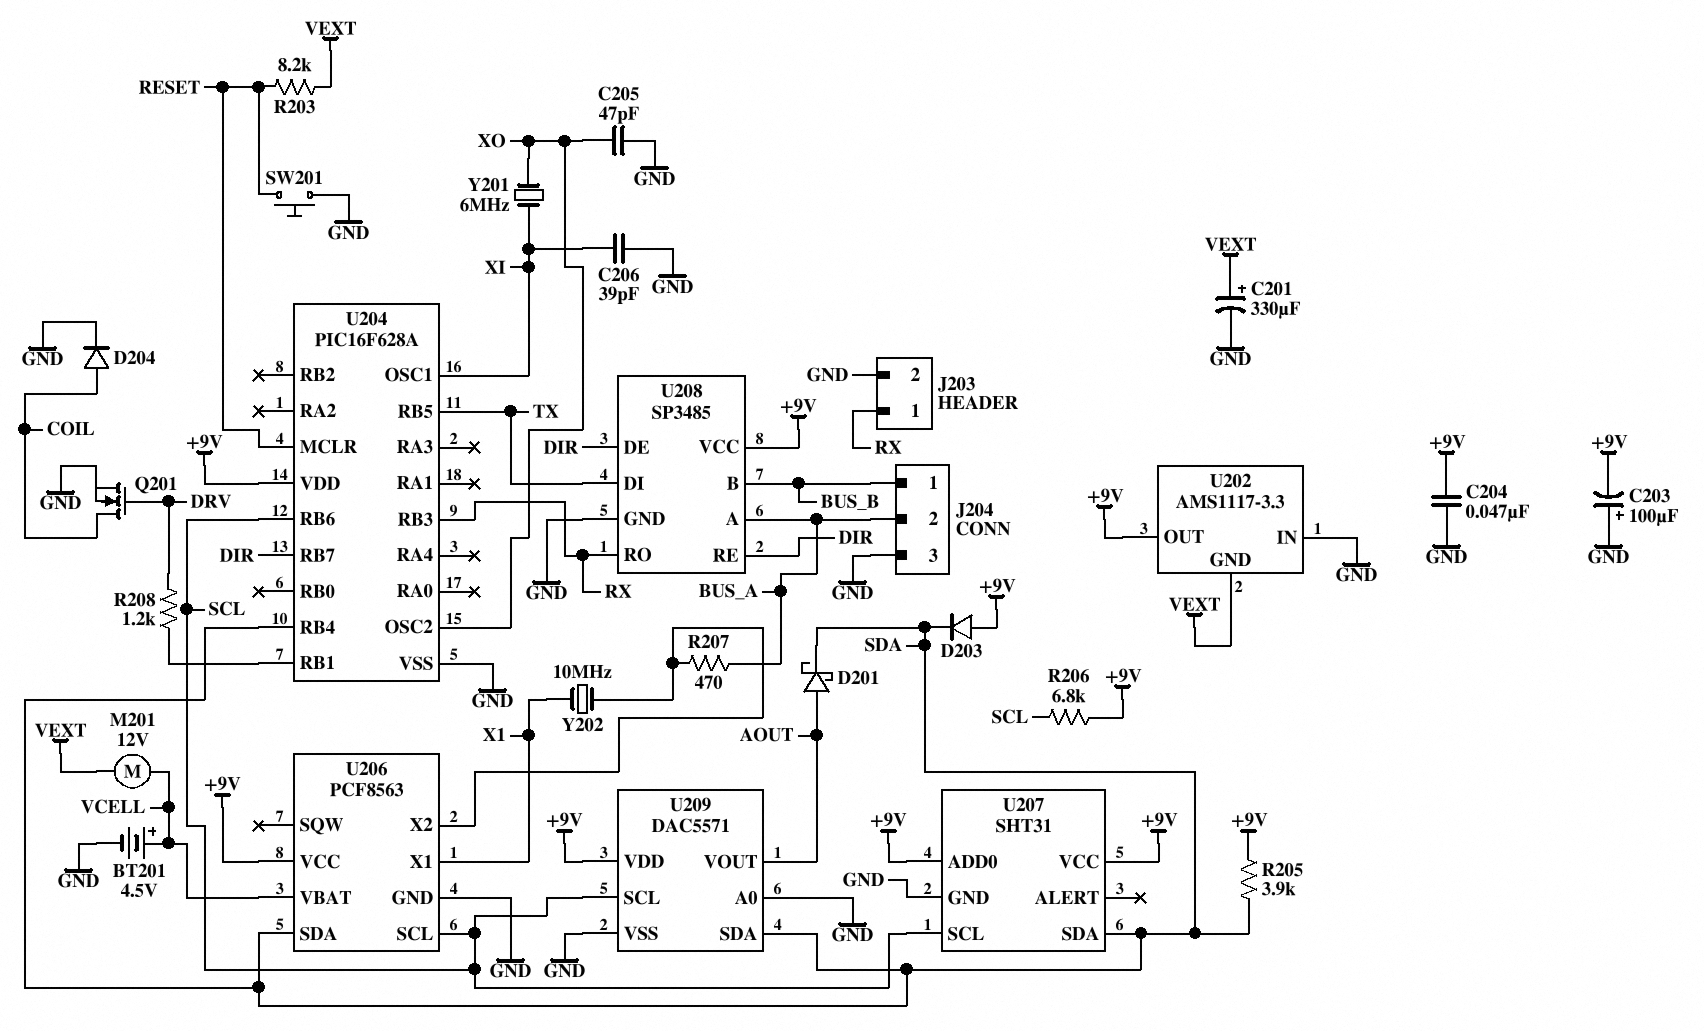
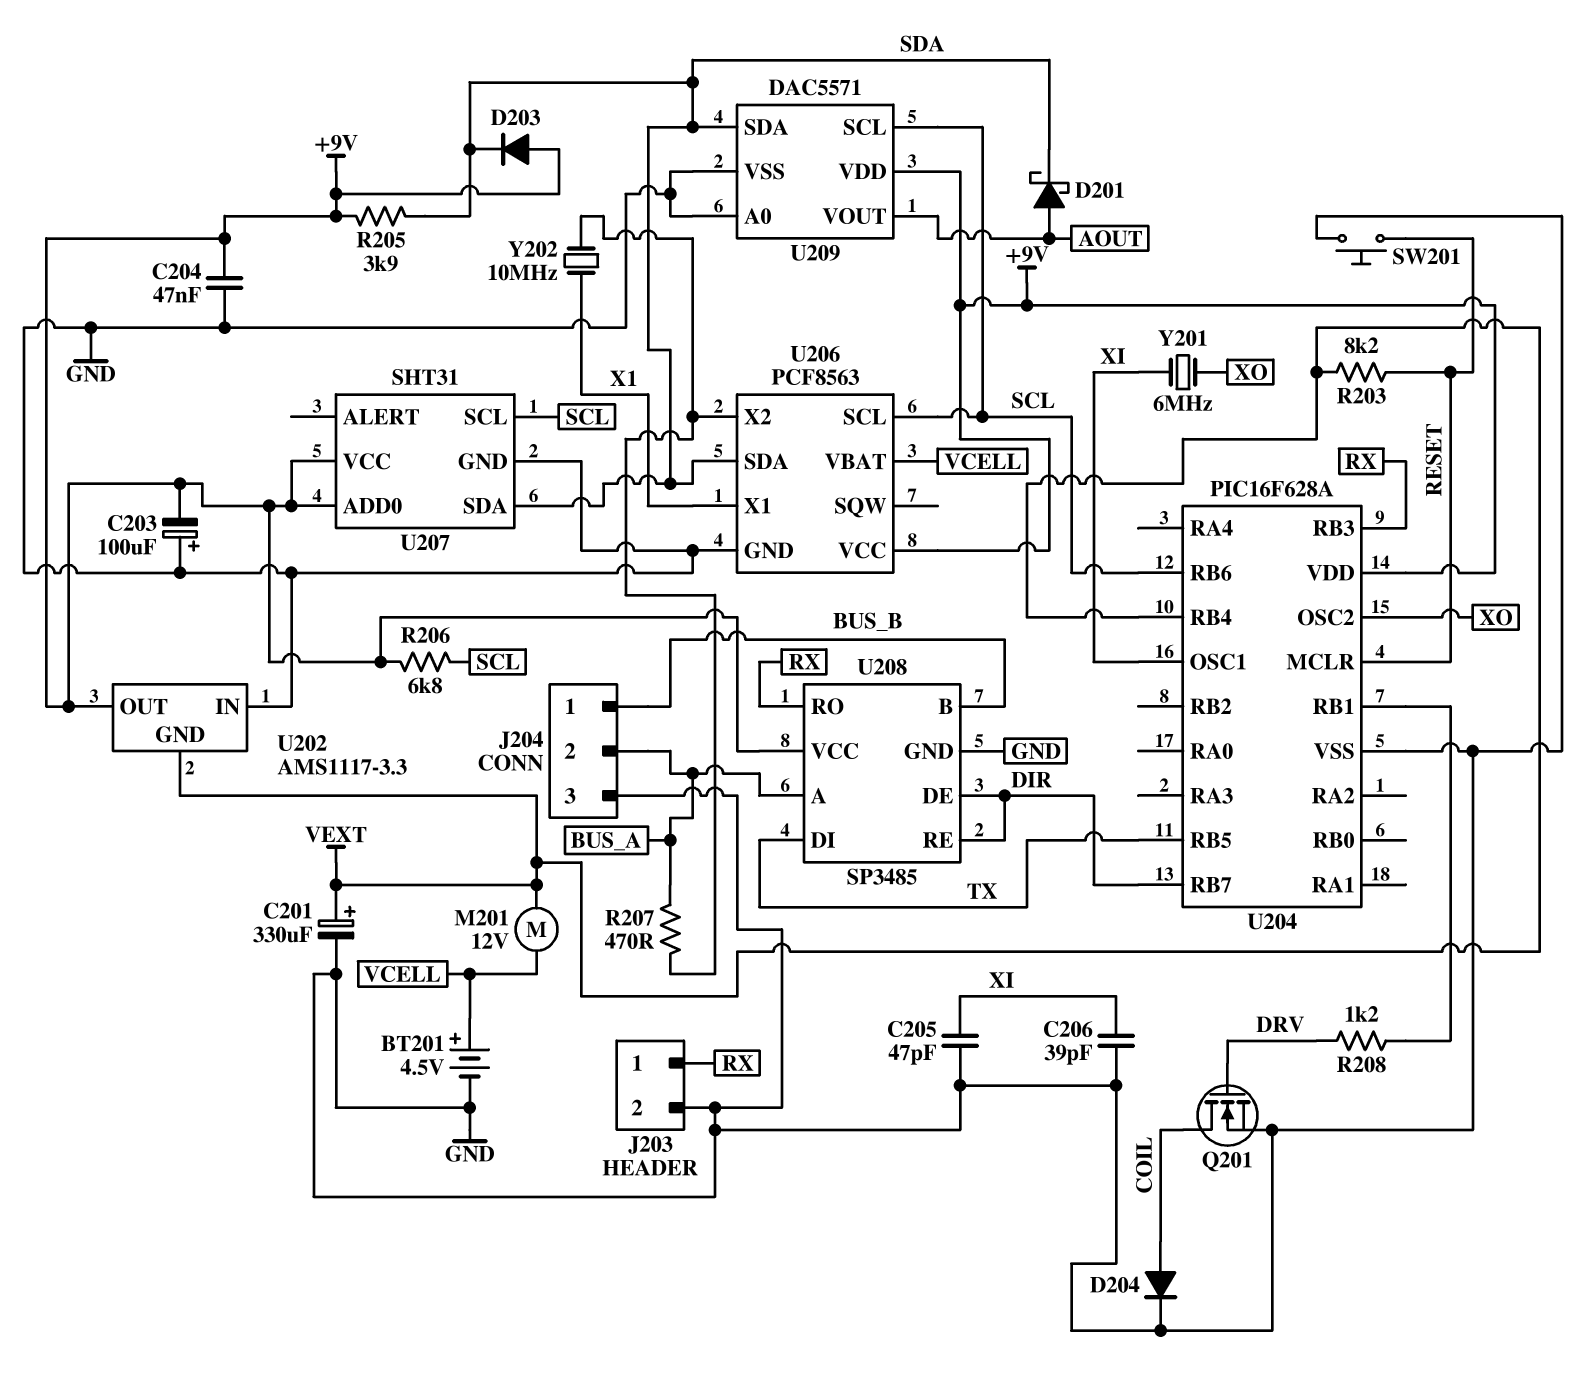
C205: 47pF (GND, XO) -> 47pF (GND, XI)
U204 pin RB4: SDA -> VEXT

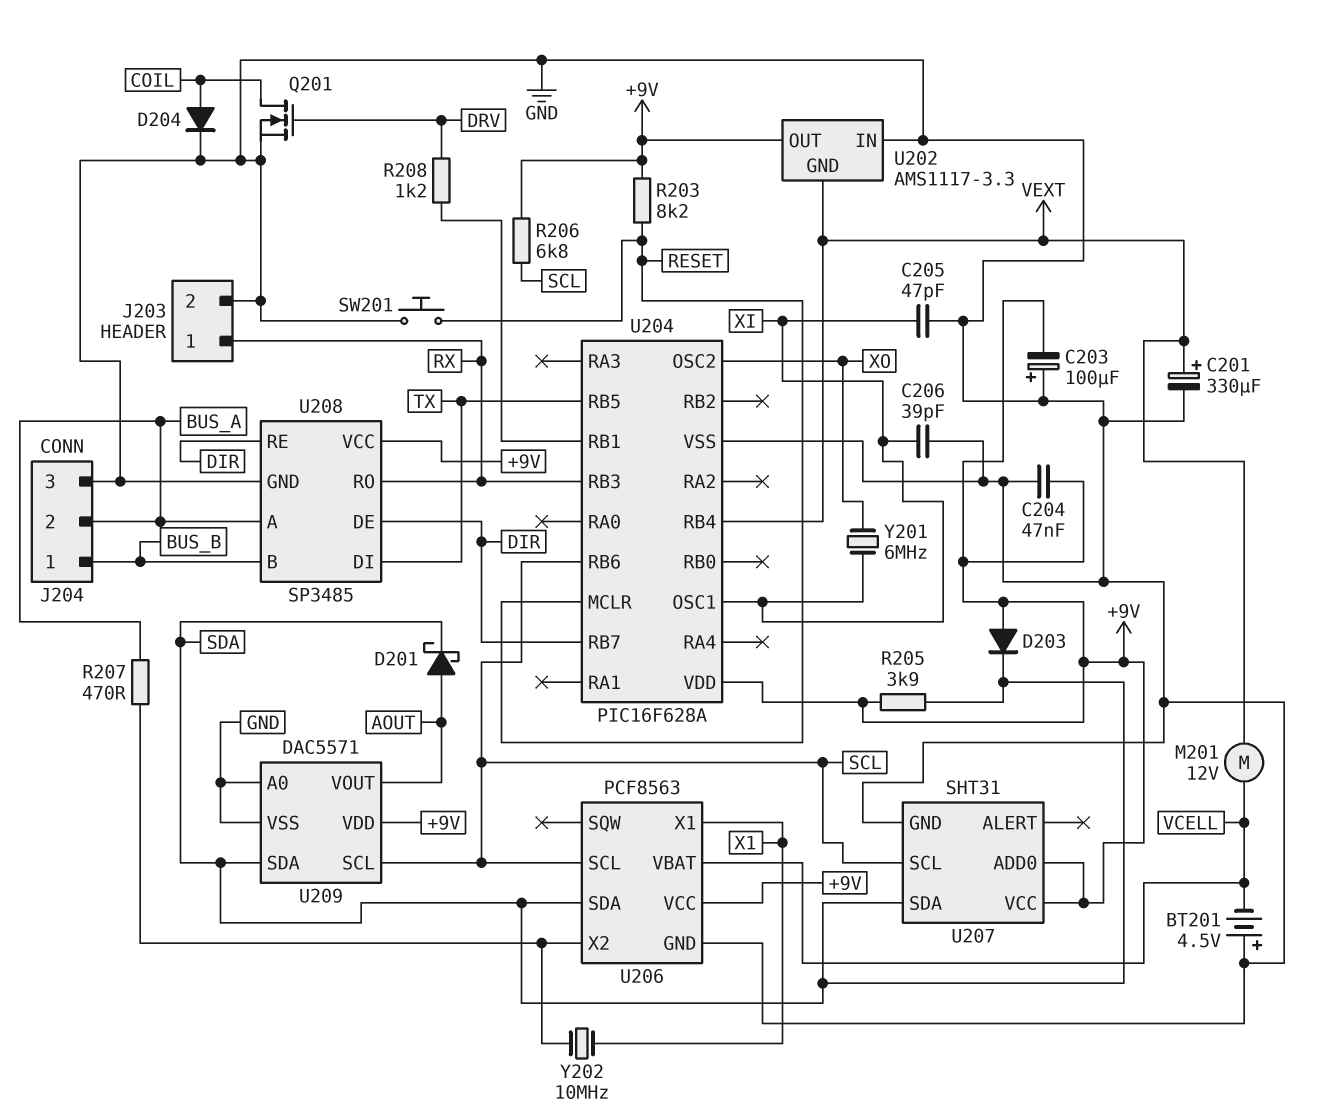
BT201: 4.5V (plus VCELL, minus GND) -> 4.5V (plus GND, minus VCELL)
R203: 8.2k (RESET, VEXT) -> 8.2k (+9V, RESET)

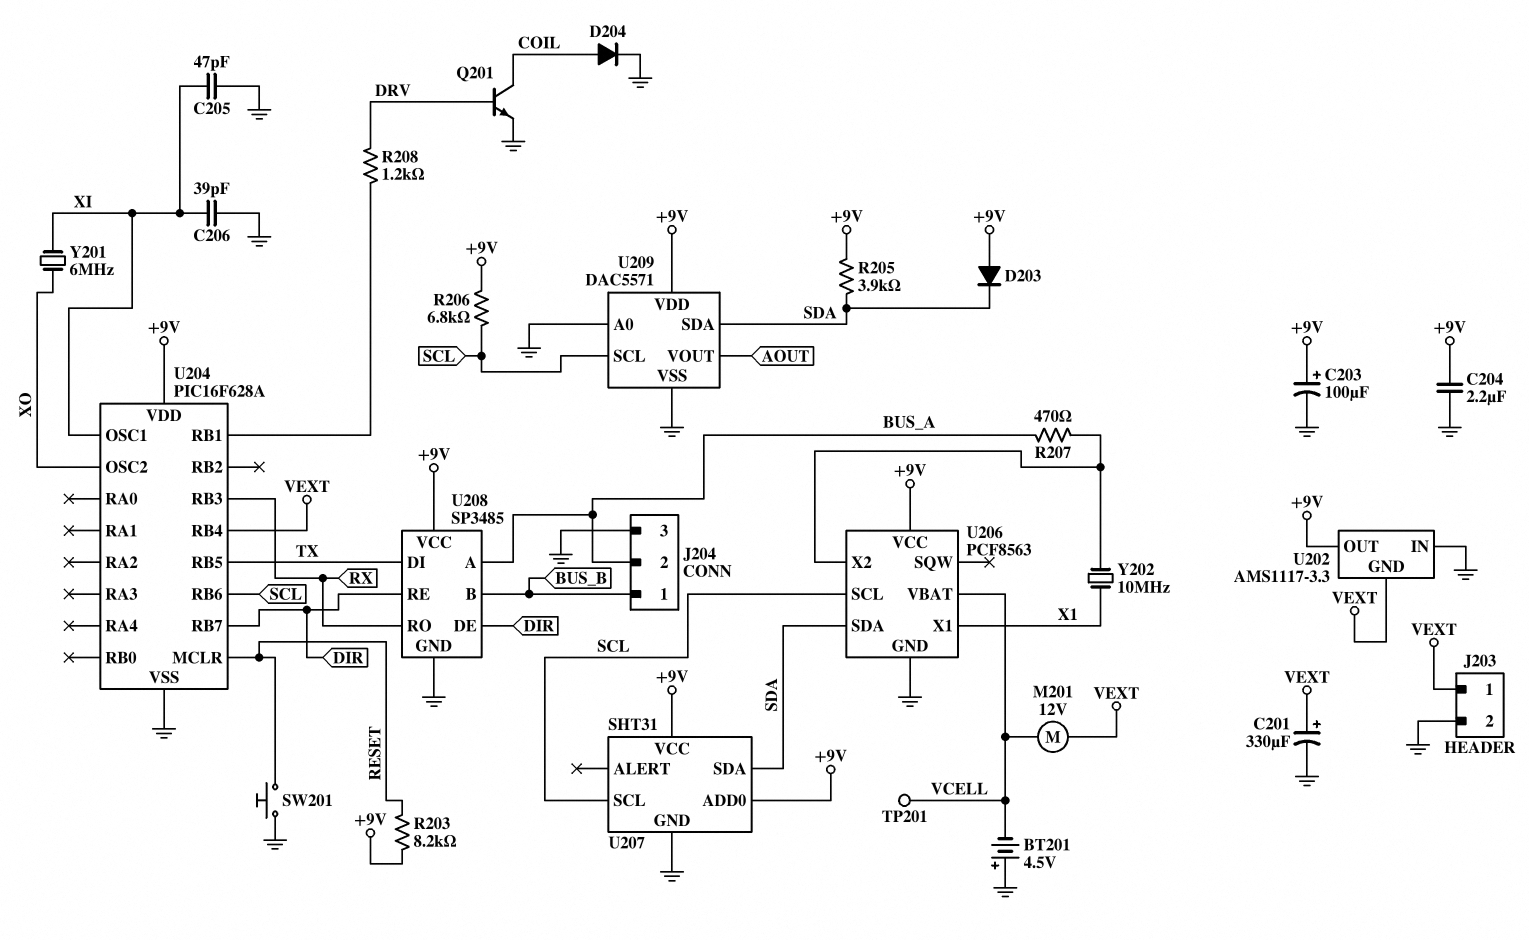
C203: 100uF (plus GND, minus +9V) -> 100uF (plus +9V, minus GND)
C204: 47nF (+9V, GND) -> 2.2uF (+9V, GND)
D201: schottky (A AOUT, K SDA) -> none
J203 pin 1: RX -> VEXT
Q201: NMOS (G DRV, D COIL, S GND) -> NPN (B DRV, C COIL, E GND)
TP201: none -> test point (VCELL)

